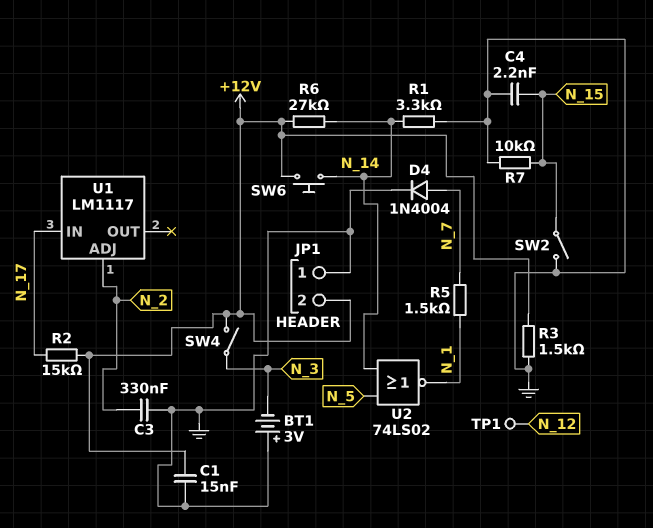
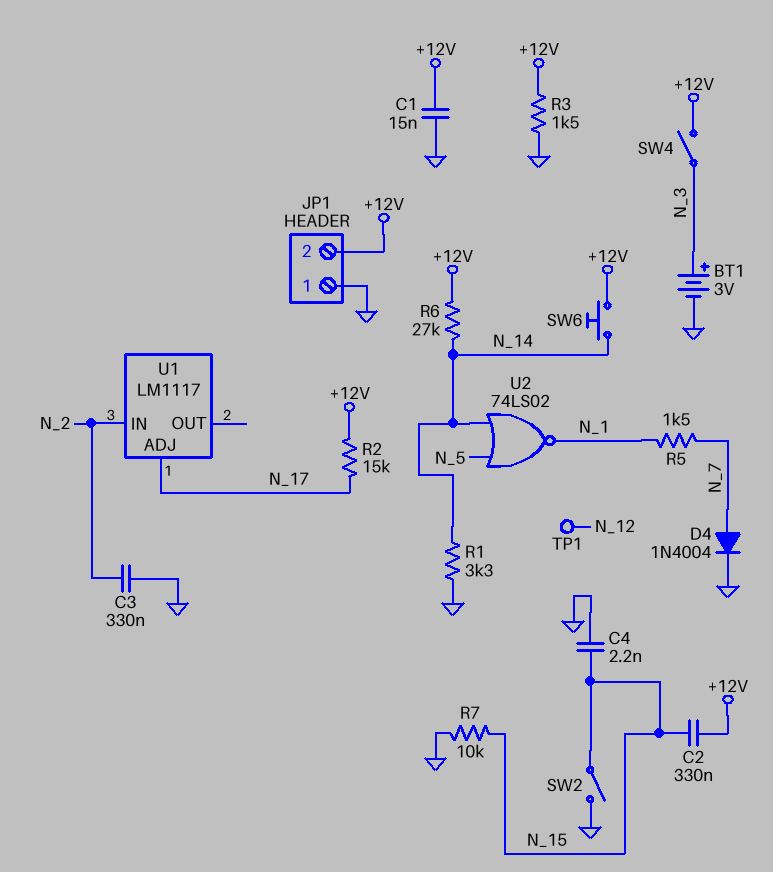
BT1: 3V (plus GND, minus N_3) -> 3V (plus N_3, minus GND)
C2: none -> 330nF (+12V, N_15)
U1 pin ADJ: N_2 -> N_17
U1 pin IN: N_17 -> N_2

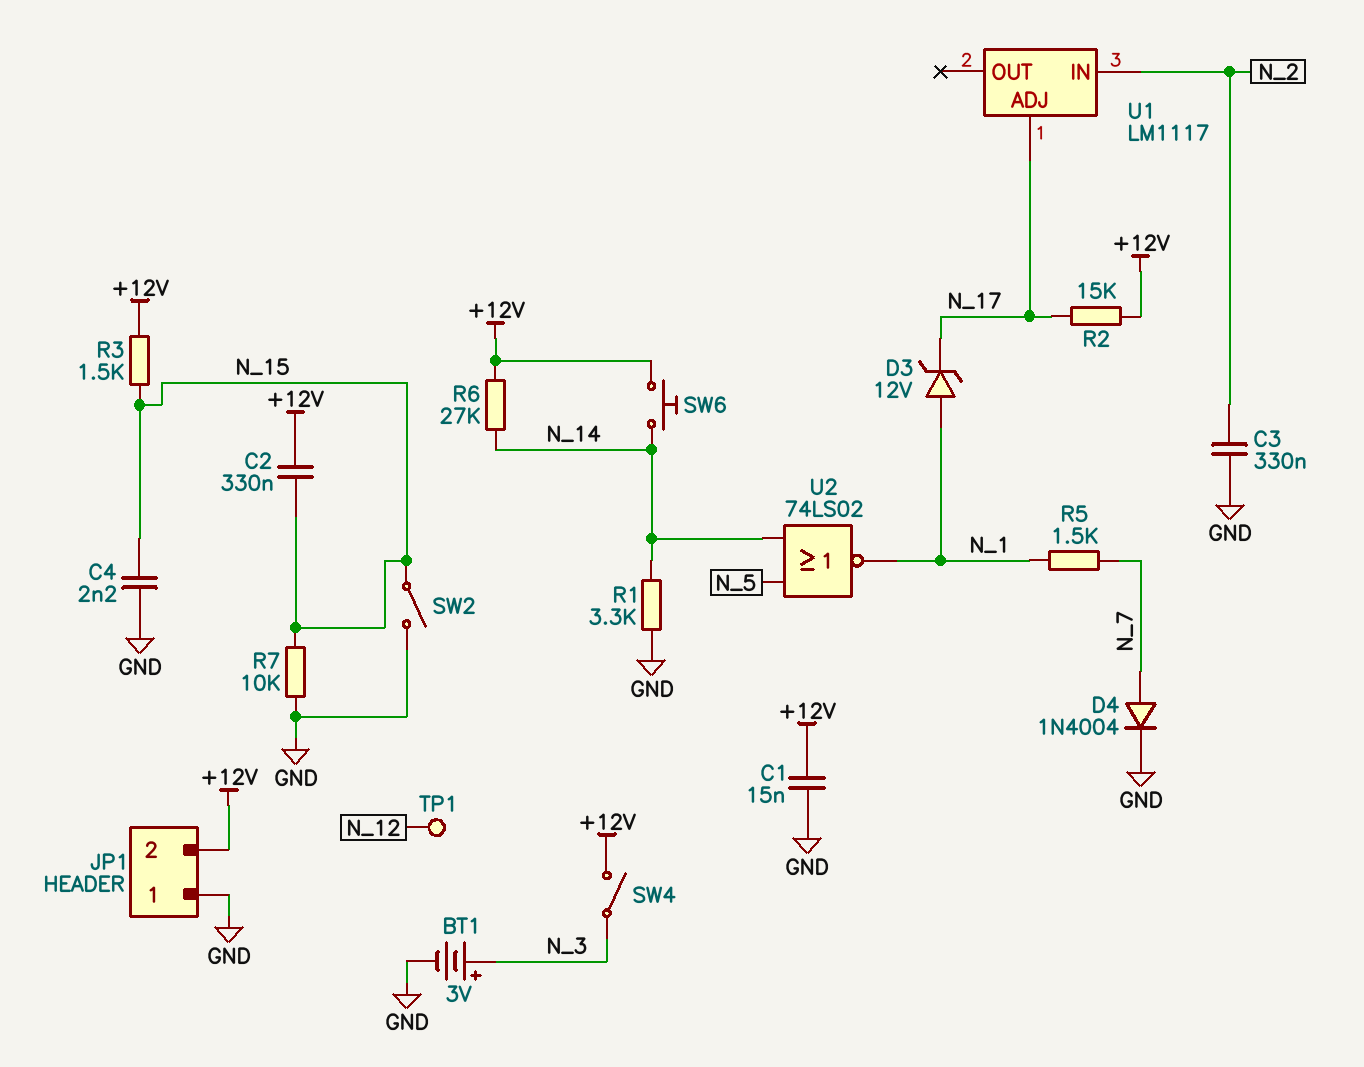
D3: none -> zener 12V (A N_1, K N_17)
R3: 1.5k (+12V, GND) -> 1.5k (+12V, N_15)

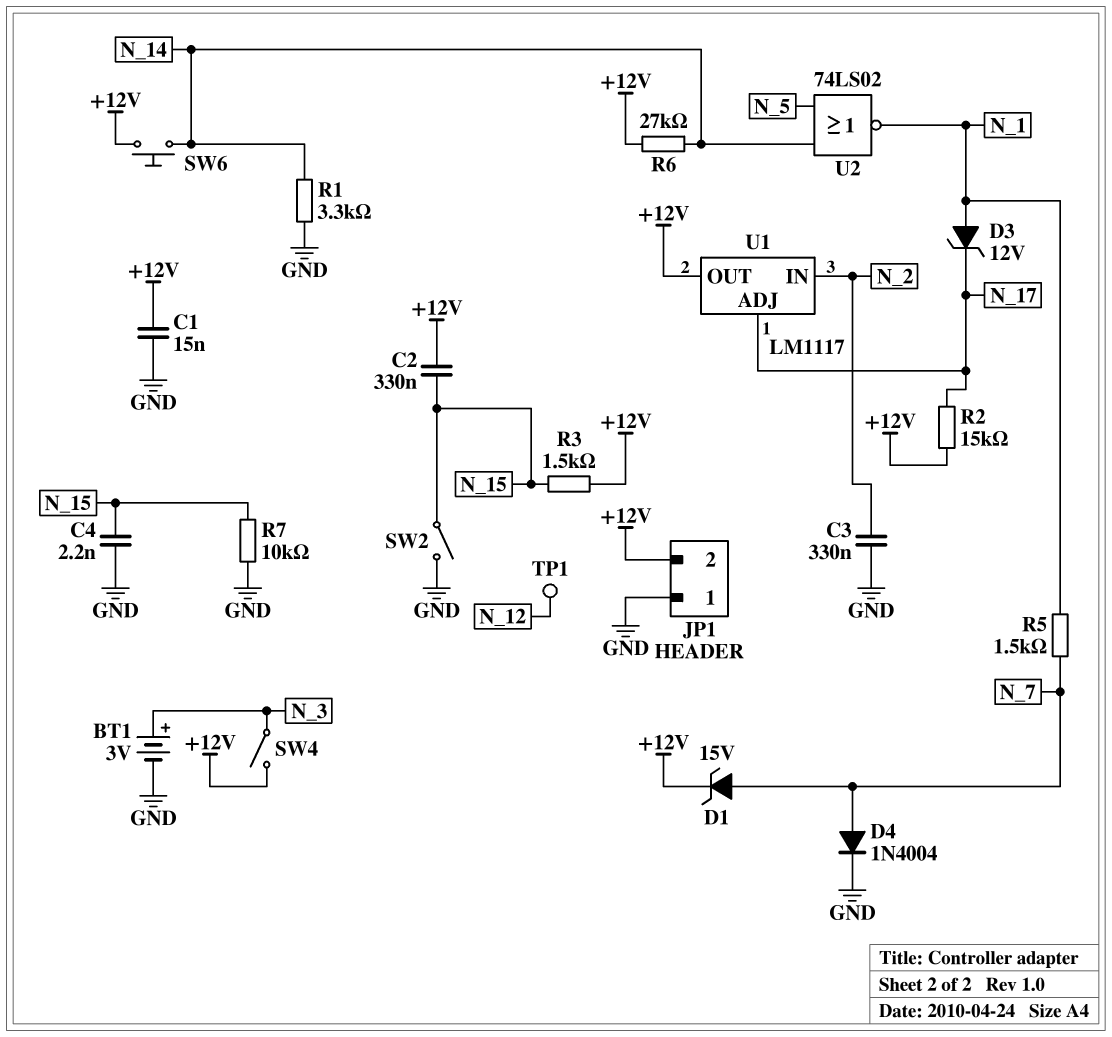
D1: none -> zener 15V (A N_7, K +12V)
U1 pin OUT: none -> +12V

